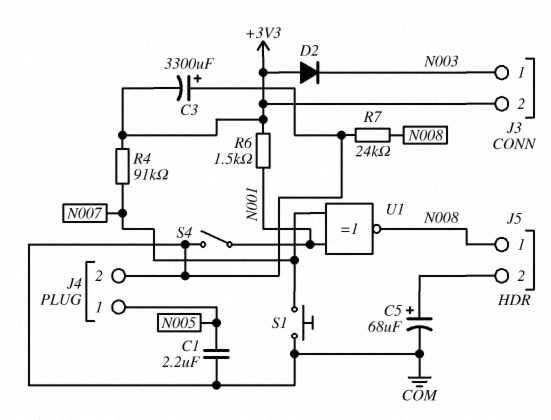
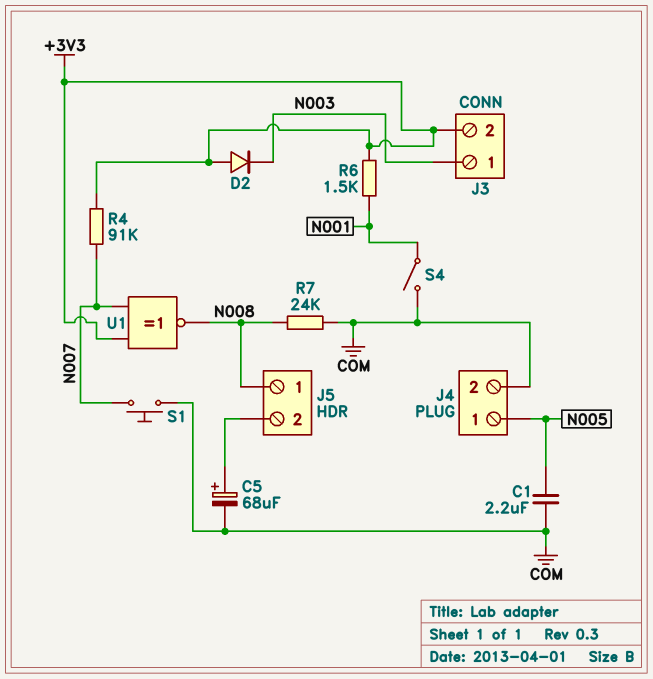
C3: 3300uF (plus COM, minus +3V3) -> none
U1: XNOR (in N001, in N007, out N008) -> XNOR (in +3V3, in N007, out N008)

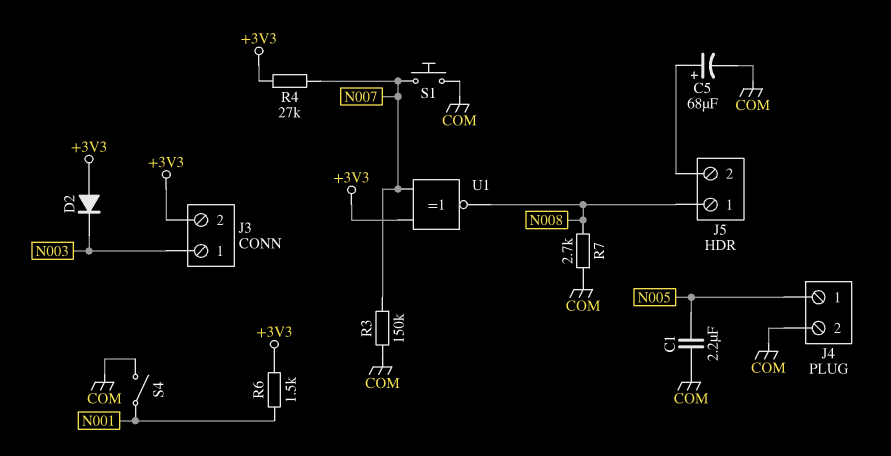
R3: none -> 150k (COM, N007)
R4: 91k (+3V3, N007) -> 27k (+3V3, N007)
R7: 24k (COM, N008) -> 2.7k (COM, N008)

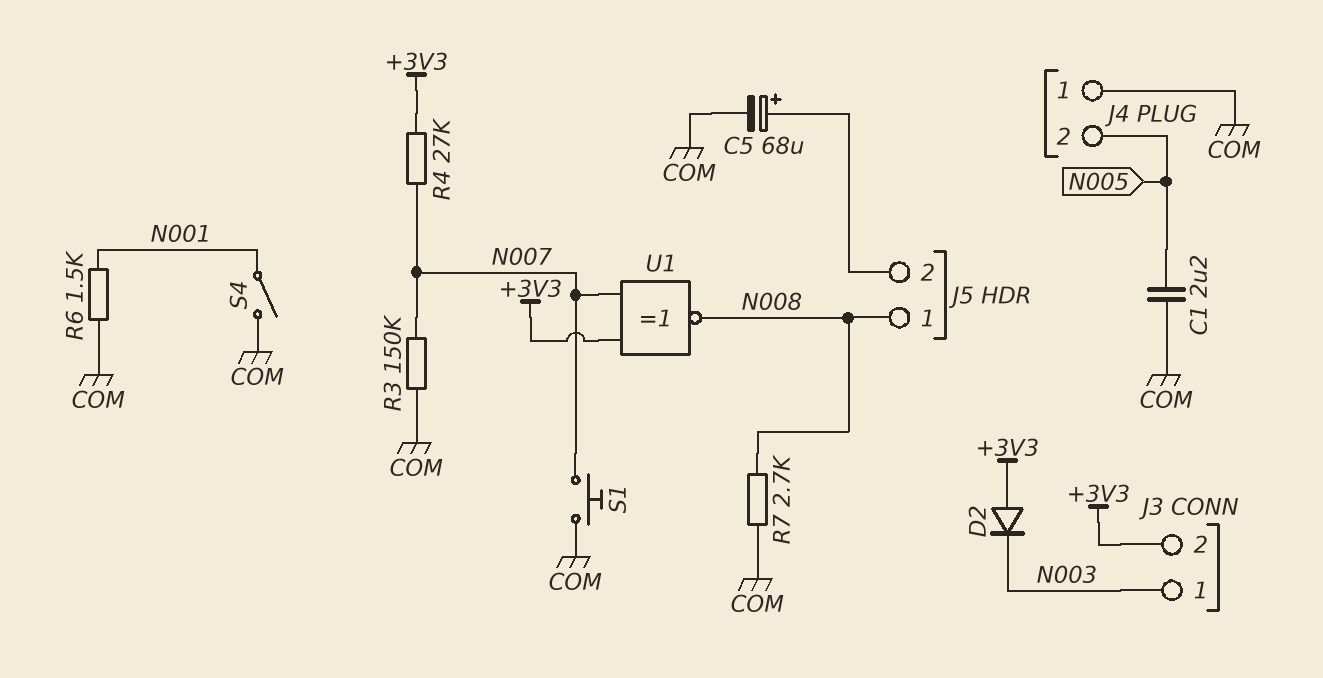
J4 pin 1: N005 -> COM
J4 pin 2: COM -> N005
R6: 1.5k (+3V3, N001) -> 1.5k (COM, N001)

